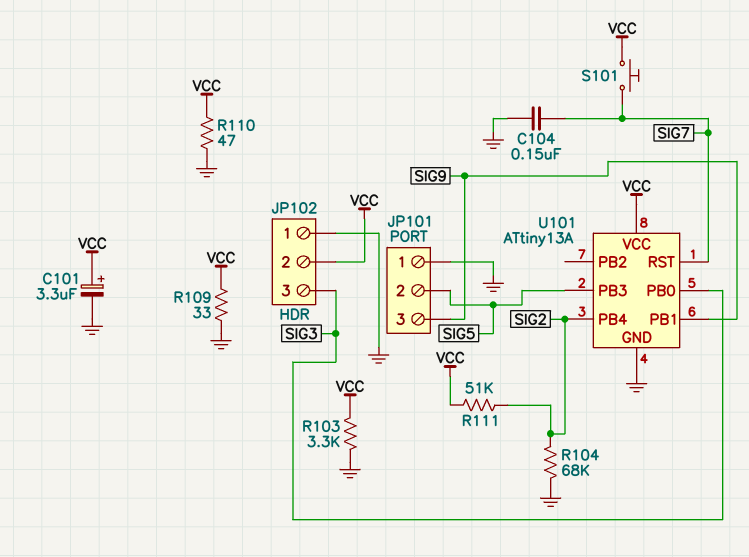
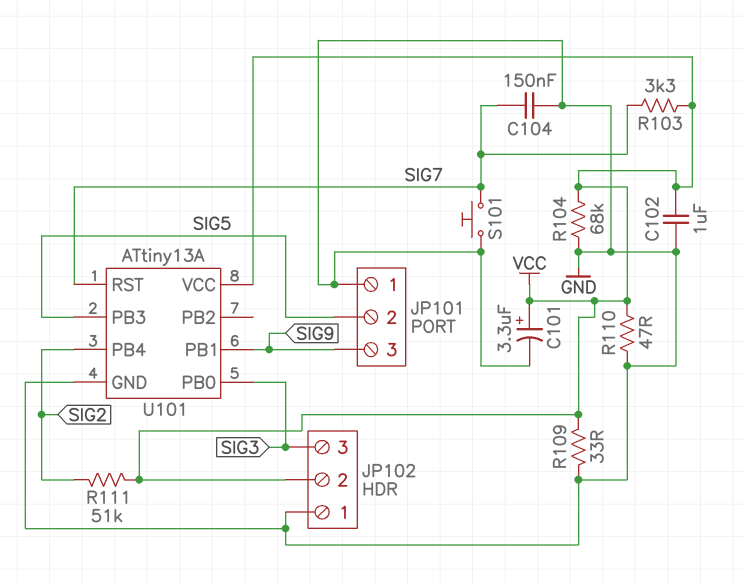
C102: none -> 1uF (GND, VCC)
R103: 3.3k (GND, VCC) -> 3.3k (SIG7, VCC)
R104: 68k (GND, SIG2) -> 68k (GND, VCC)
S101: button (SIG7, VCC) -> button (GND, SIG7)

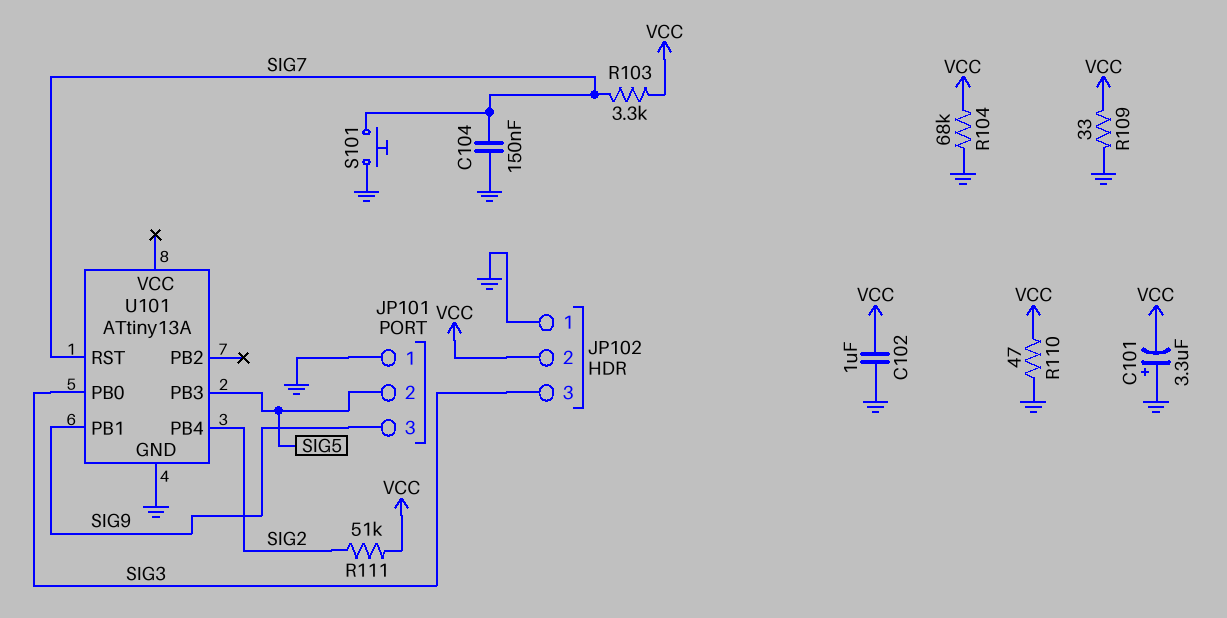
C101: 3.3uF (plus VCC, minus GND) -> 3.3uF (plus GND, minus VCC)
U101 pin VCC: VCC -> none

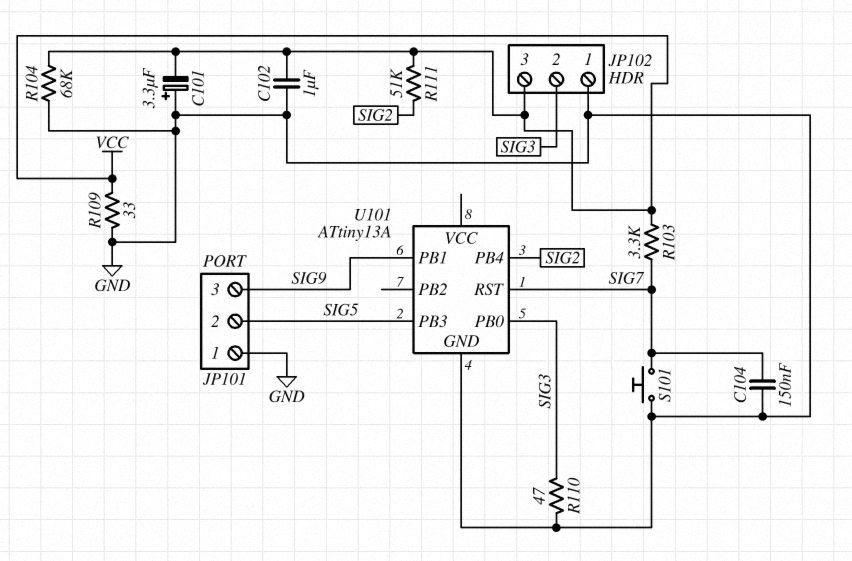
JP102 pin 2: VCC -> SIG3
JP102 pin 3: SIG3 -> VCC
R110: 47 (GND, VCC) -> 47 (GND, SIG3)

